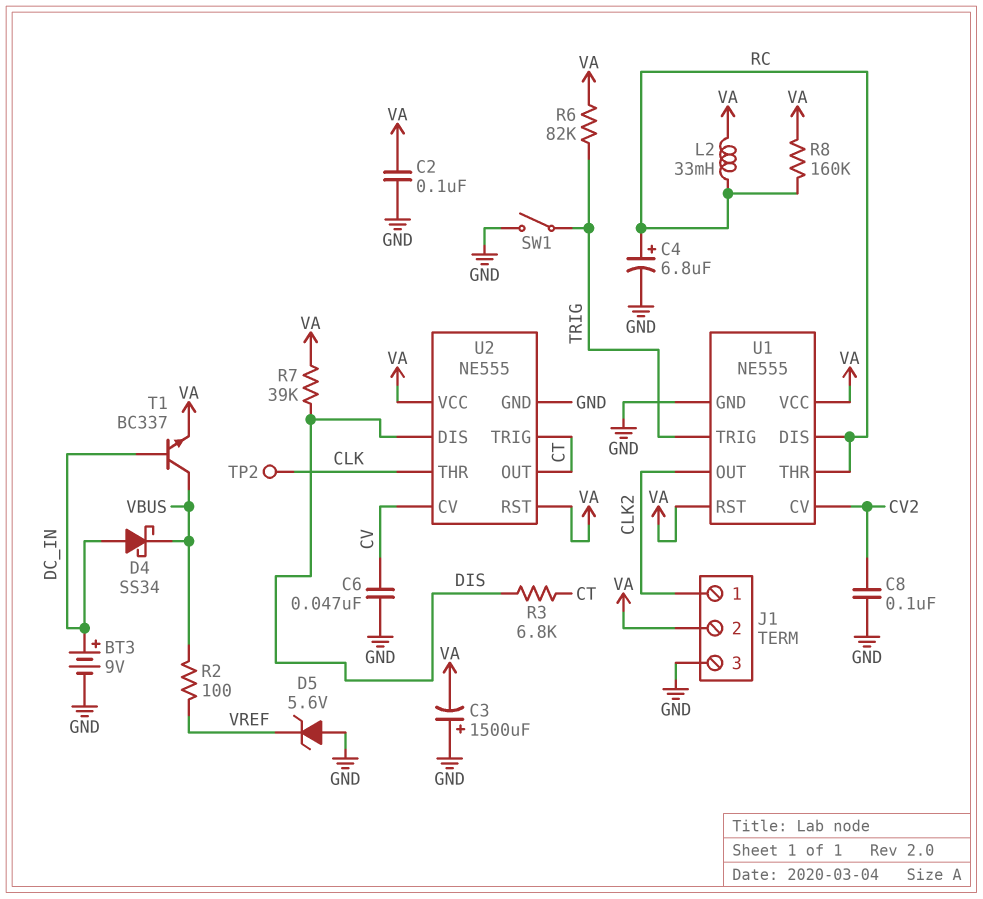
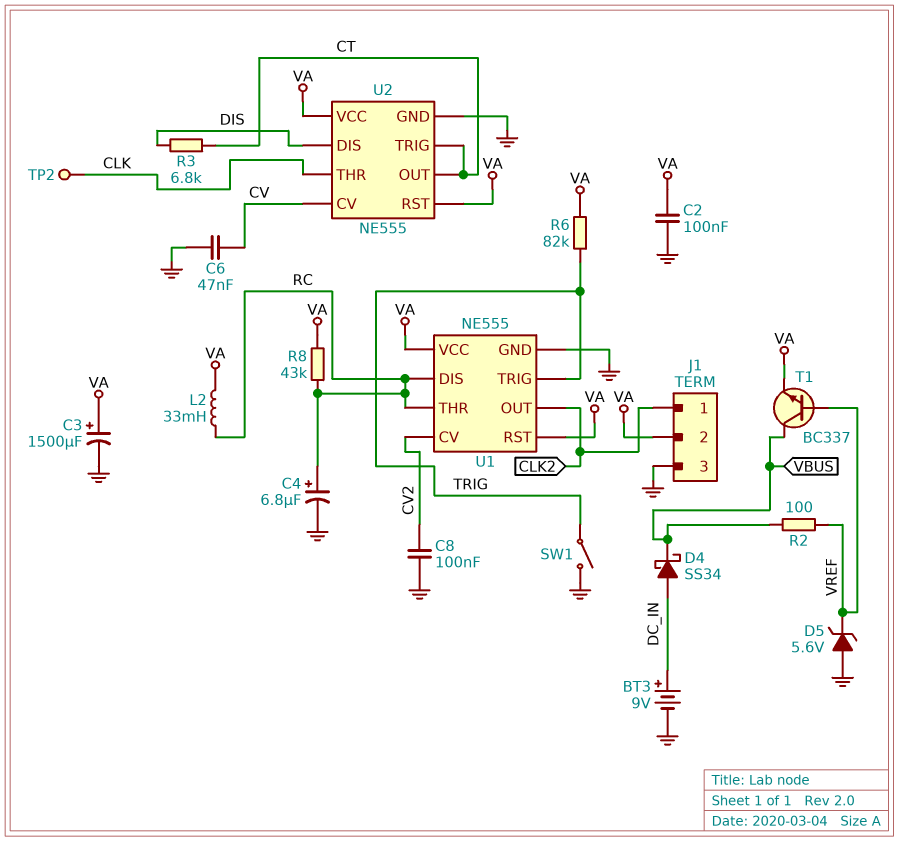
C3: 1500uF (plus GND, minus VA) -> 1500uF (plus VA, minus GND)
R7: 39k (DIS, VA) -> none
R8: 160k (RC, VA) -> 43k (RC, VA)
T1: NPN BC337 (B DC_IN, C VBUS, E VA) -> NPN BC337 (B VREF, C VBUS, E VA)

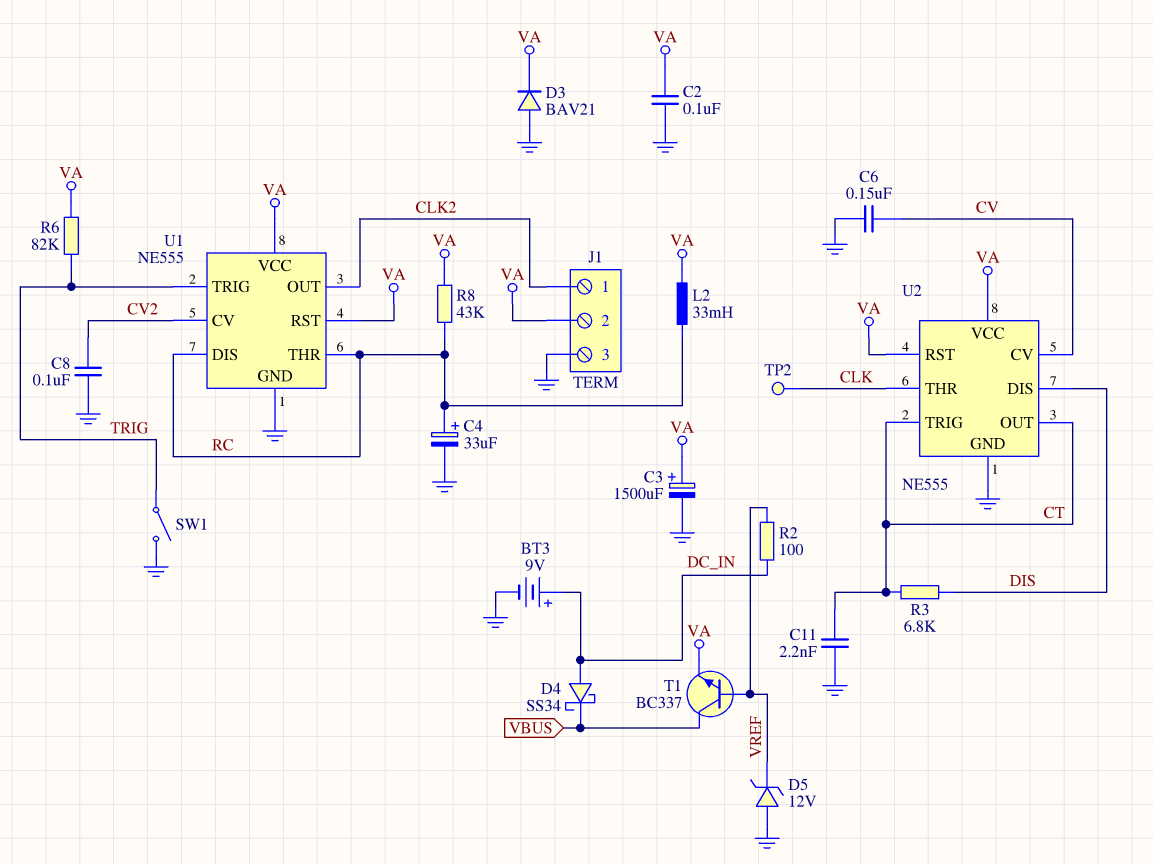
C4: 6.8uF (plus RC, minus GND) -> 33uF (plus RC, minus GND)
C6: 47nF (CV, GND) -> 150nF (CV, GND)
C11: none -> 2.2nF (CT, GND)
D3: none -> diode BAV21 (A GND, K VA)
D5: zener 5.6V (A GND, K VREF) -> zener 12V (A GND, K VREF)
R2: 100 (VBUS, VREF) -> 100 (DC_IN, VREF)

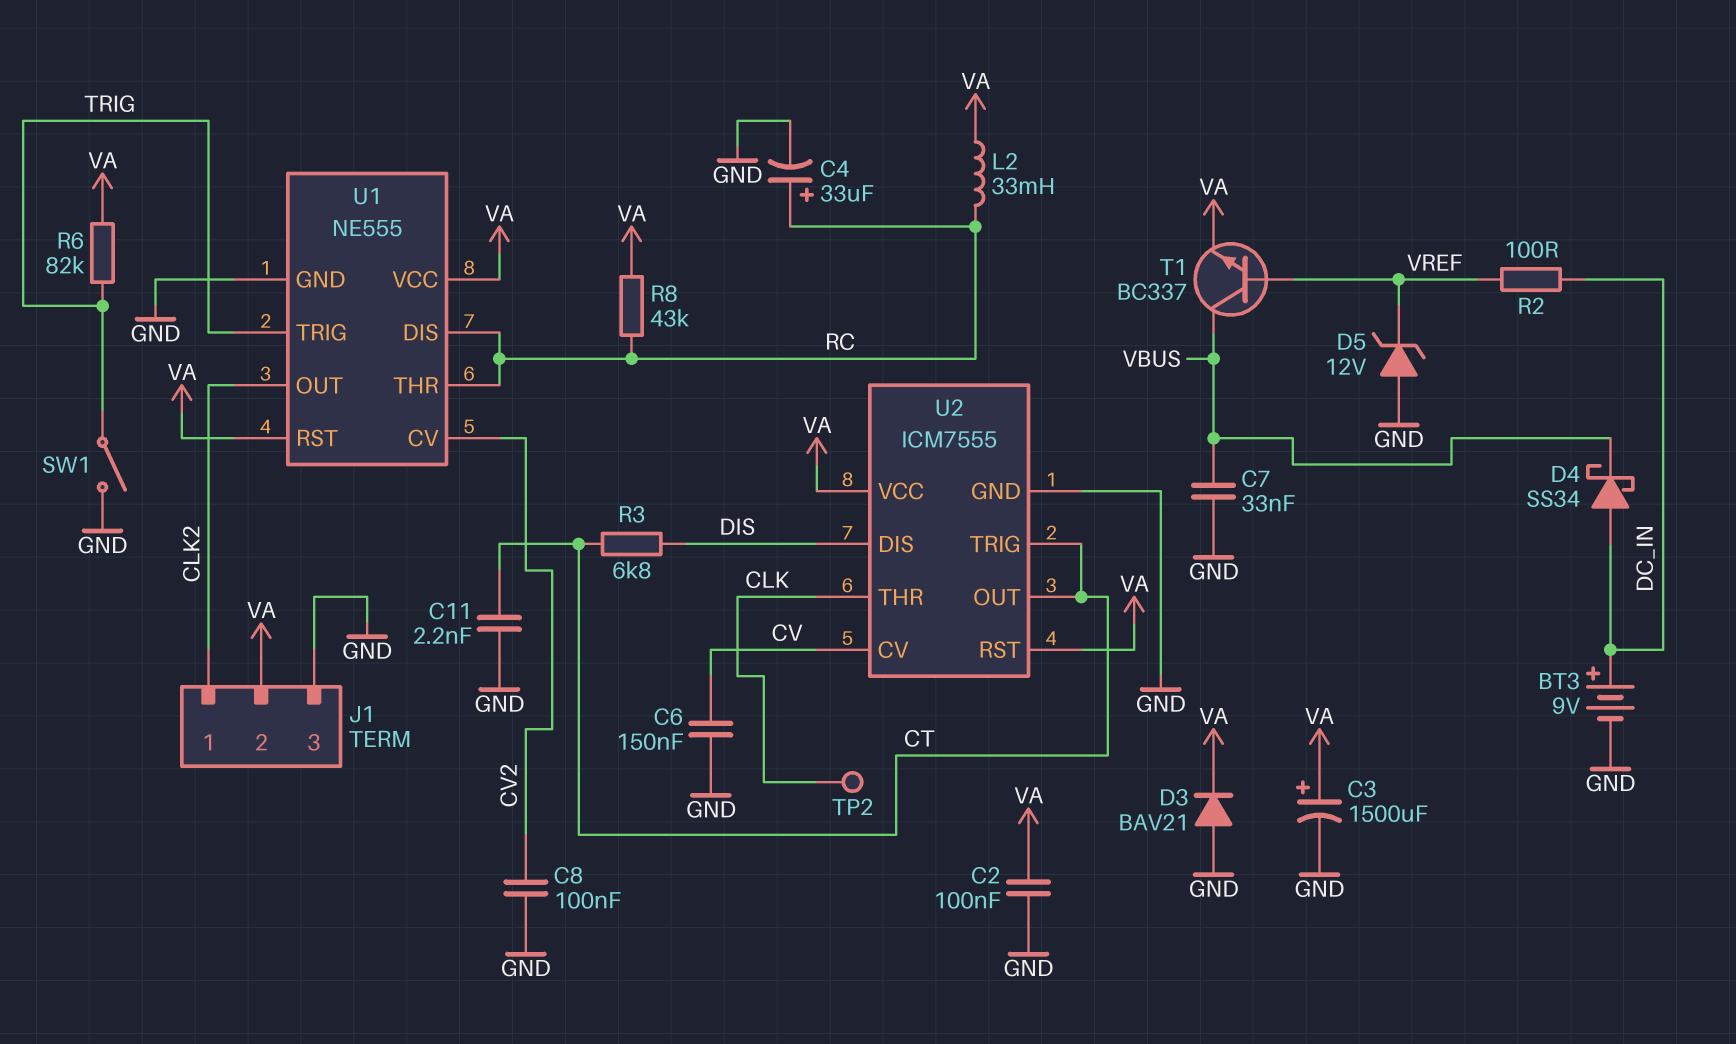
C7: none -> 33nF (GND, VBUS)
U2: NE555 -> ICM7555

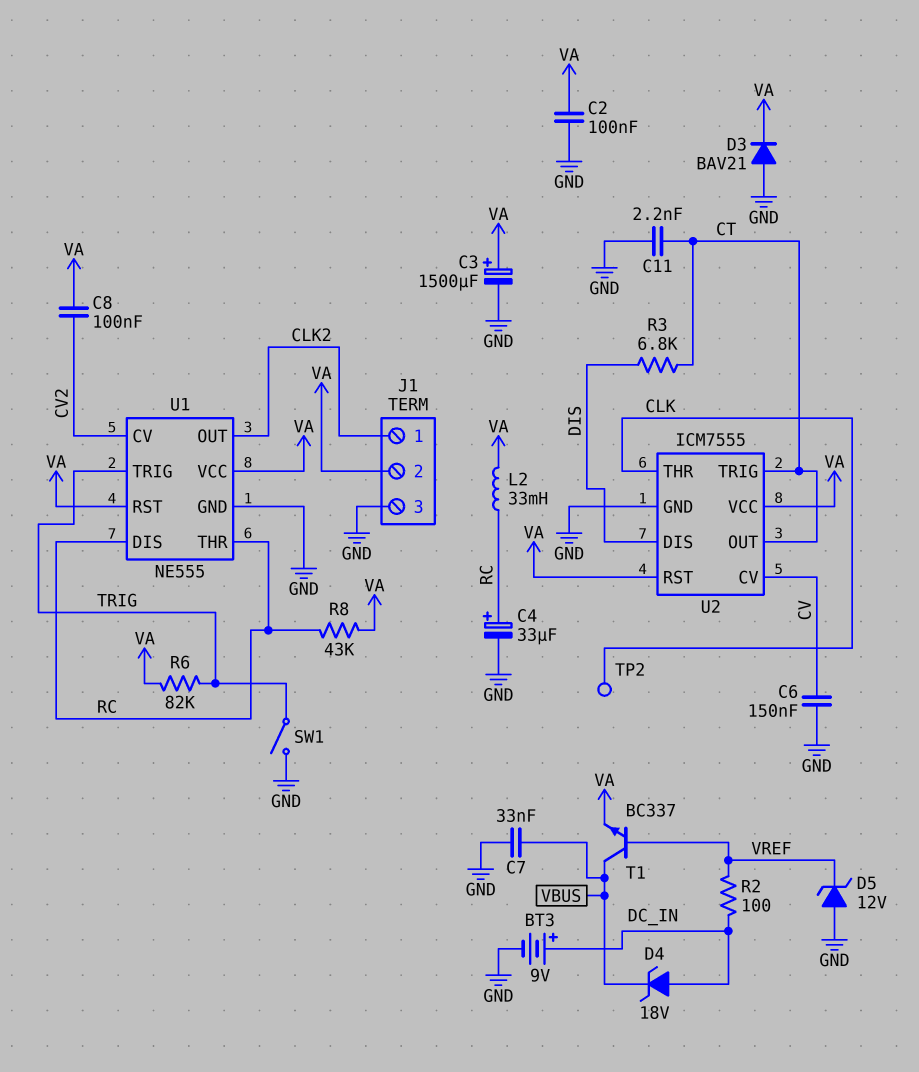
C8: 100nF (CV2, GND) -> 100nF (CV2, VA)
D4: schottky SS34 (A DC_IN, K VBUS) -> zener 18V (A DC_IN, K VBUS)

